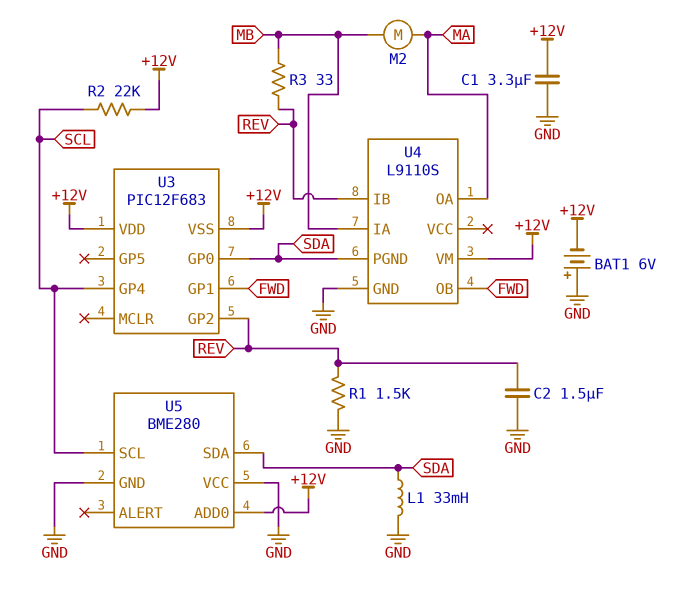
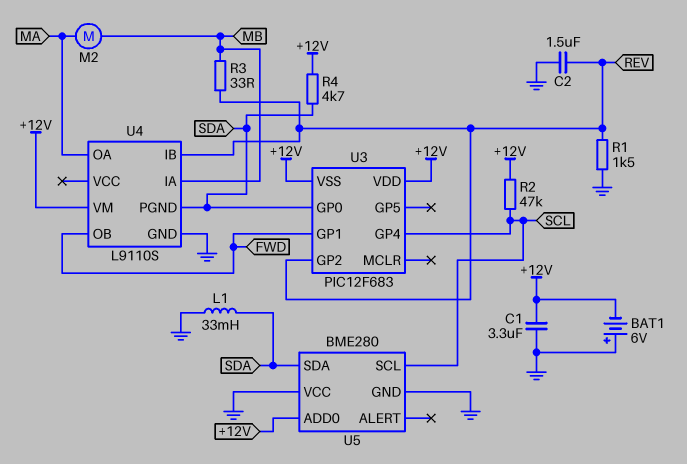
R2: 22k (+12V, SCL) -> 47k (+12V, SCL)
R4: none -> 4.7k (+12V, SDA)

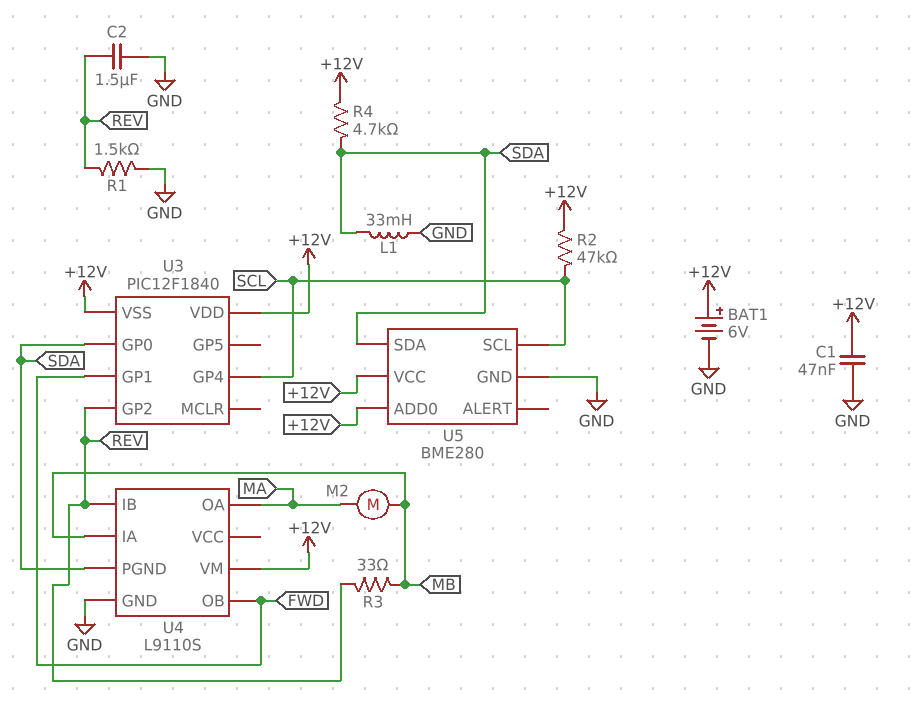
BAT1: 6V (plus GND, minus +12V) -> 6V (plus +12V, minus GND)
C1: 3.3uF (+12V, GND) -> 47nF (+12V, GND)
U3: PIC12F683 -> PIC12F1840
U5 pin VCC: GND -> +12V

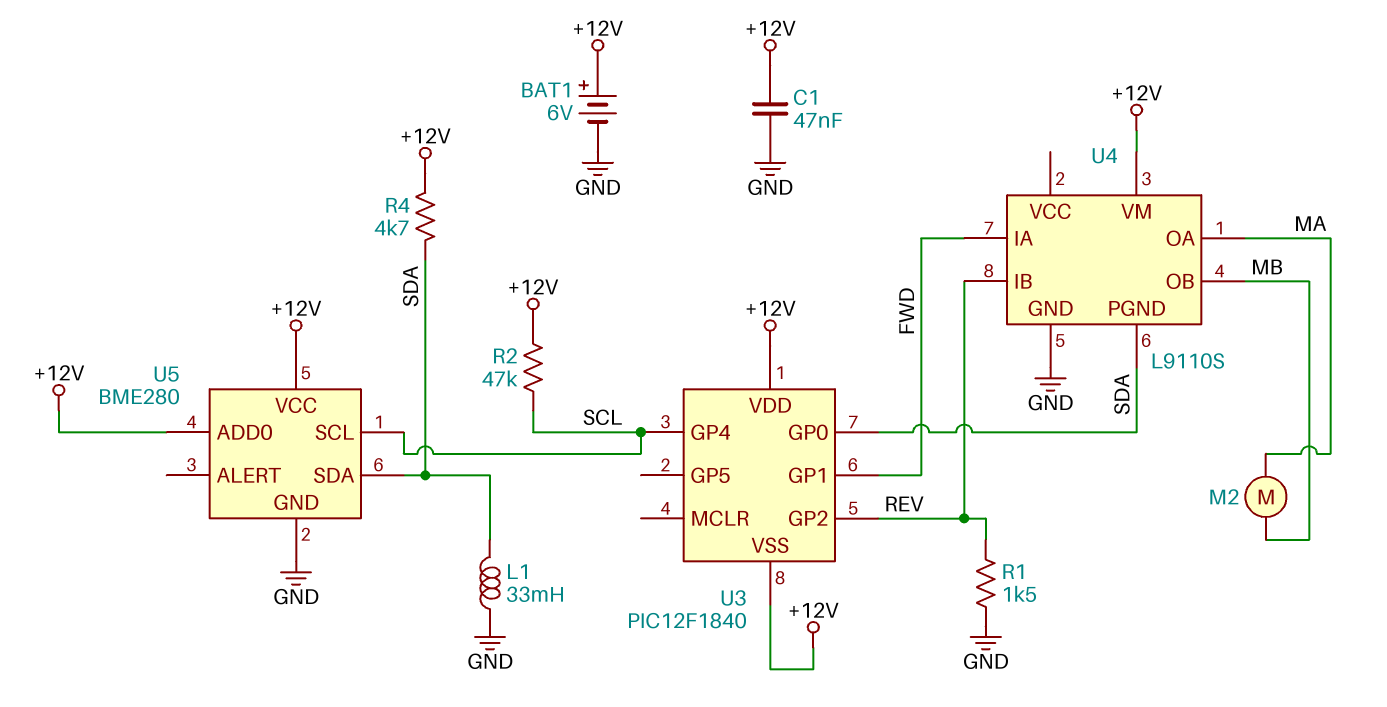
C2: 1.5uF (GND, REV) -> none
R3: 33 (MB, REV) -> none
U4 pin IA: MB -> FWD
U4 pin OB: FWD -> MB

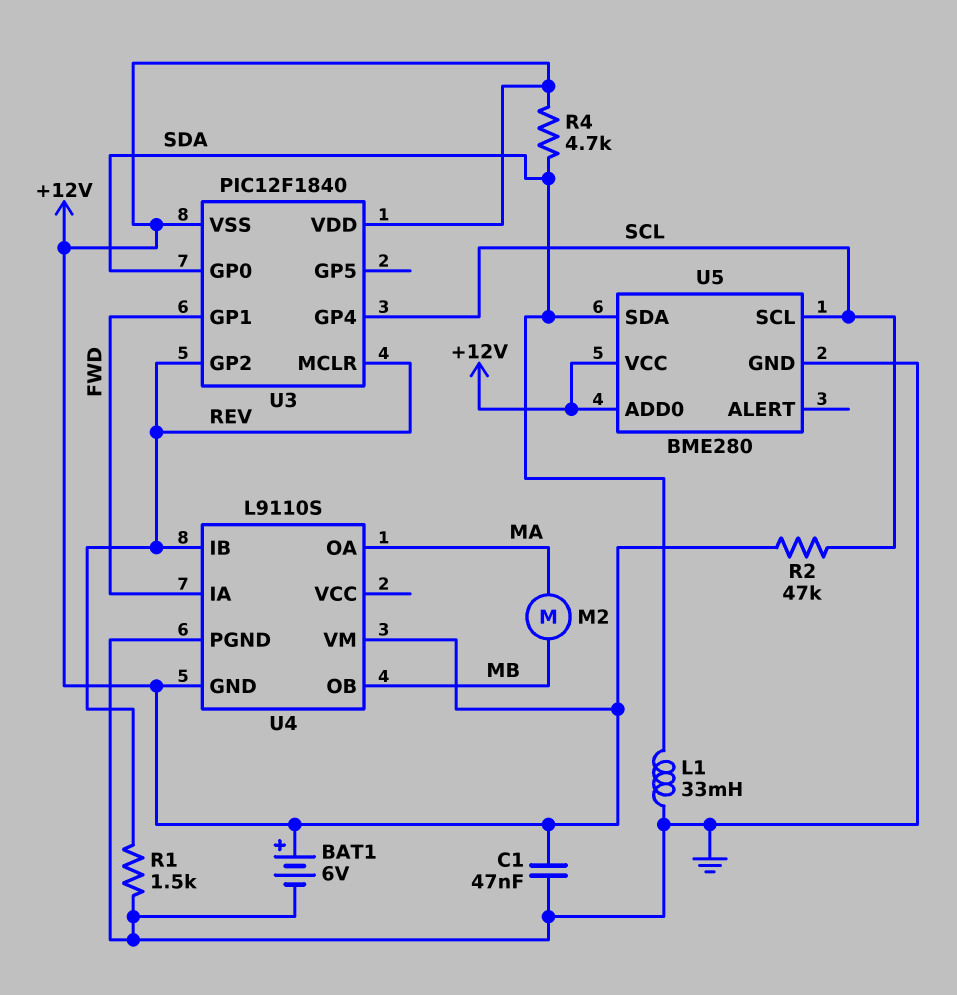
U3 pin MCLR: none -> REV
U4 pin GND: GND -> +12V
U4 pin PGND: SDA -> GND

